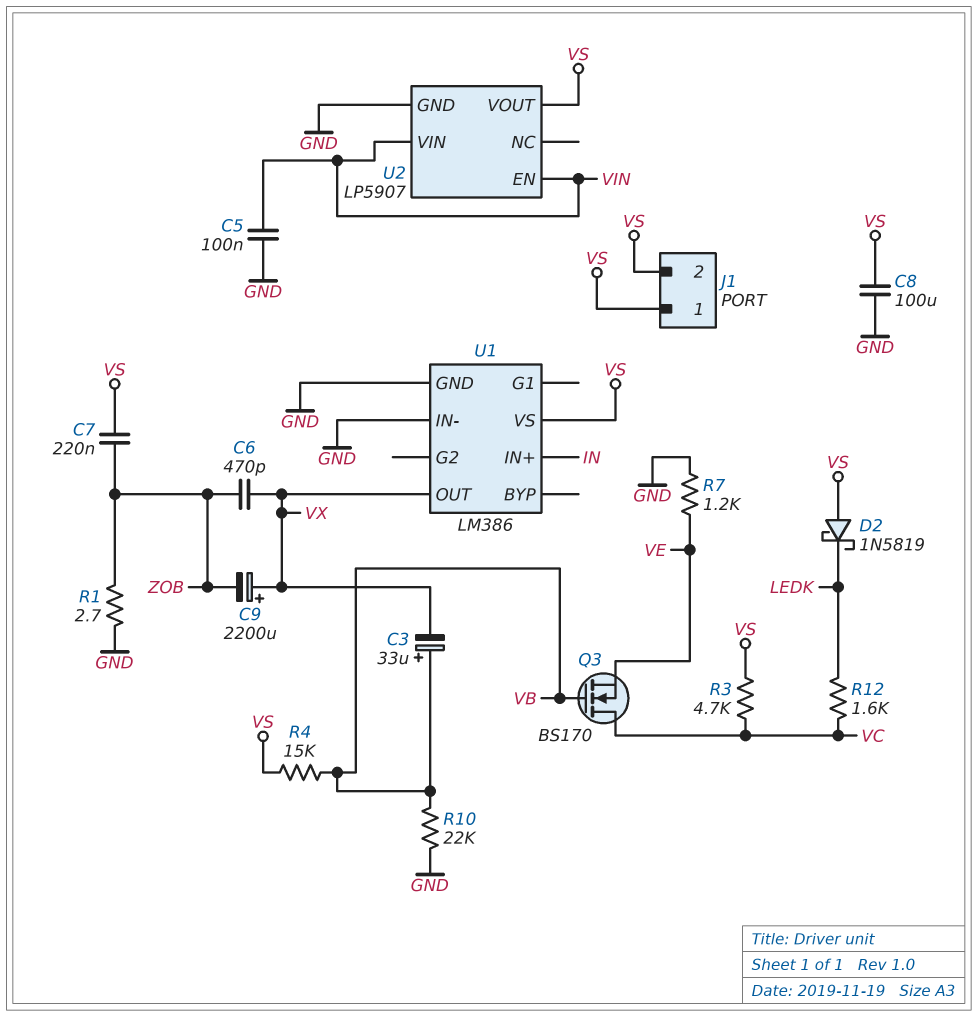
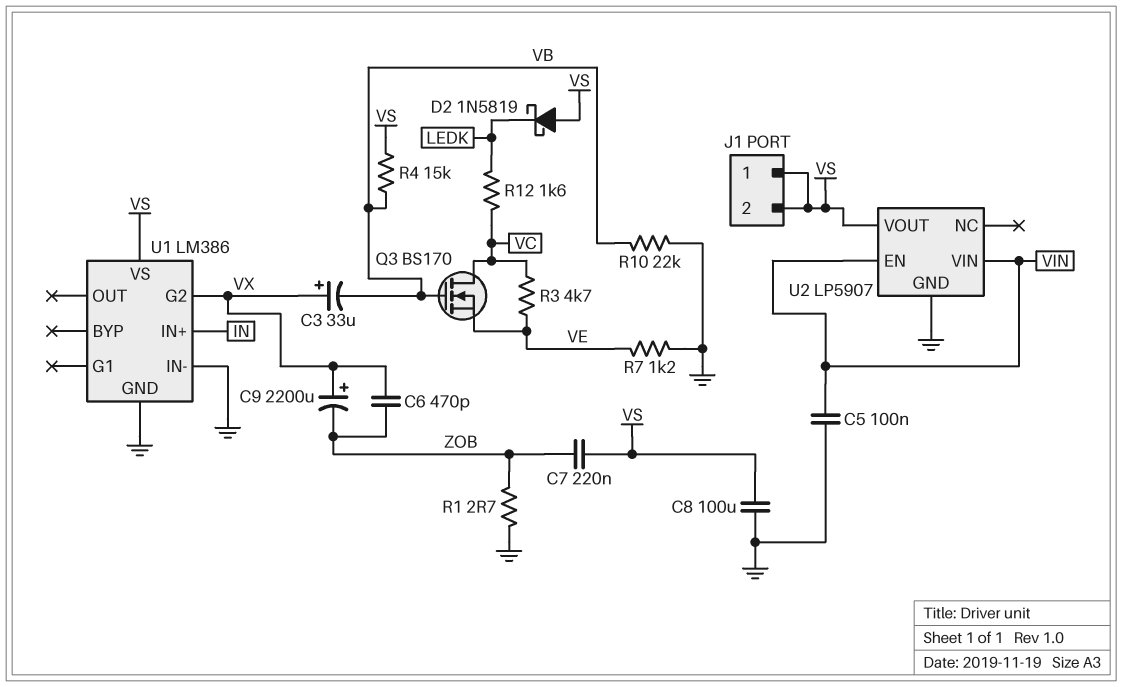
C3: 33uF (plus VB, minus VX) -> 33uF (plus VX, minus VB)
R3: 4.7k (VC, VS) -> 4.7k (VC, VE)
U1 pin G2: none -> VX
U1 pin OUT: VX -> none

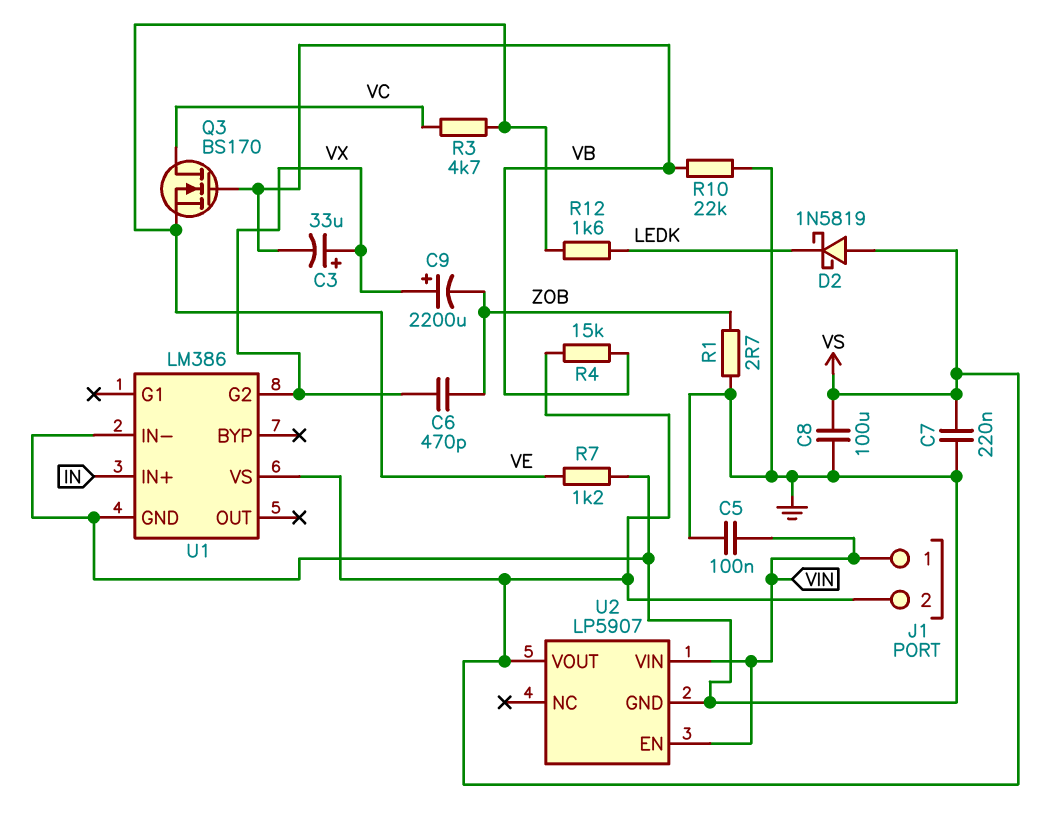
C7: 220nF (VS, ZOB) -> 220nF (GND, VS)
J1 pin 1: VS -> VIN
R12: 1.6k (LEDK, VC) -> 1.6k (LEDK, VE)

